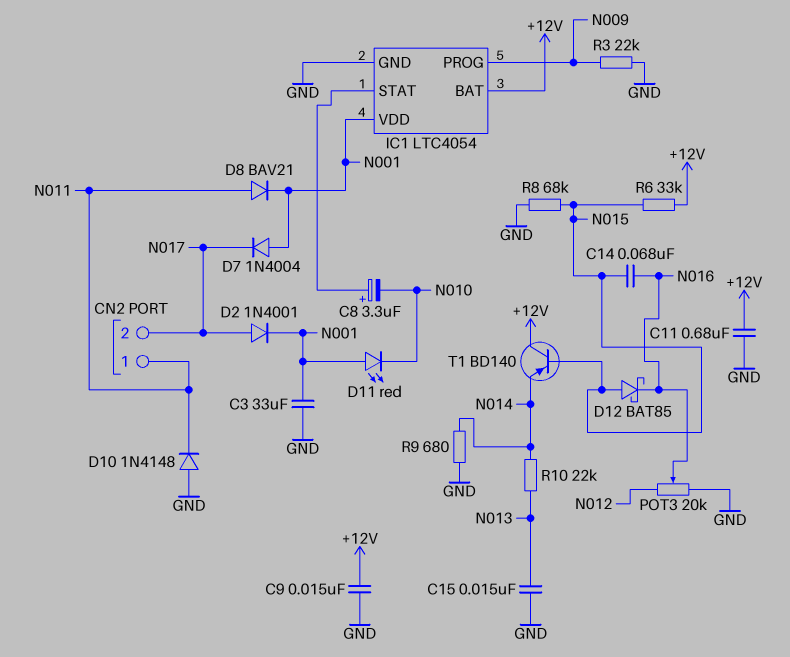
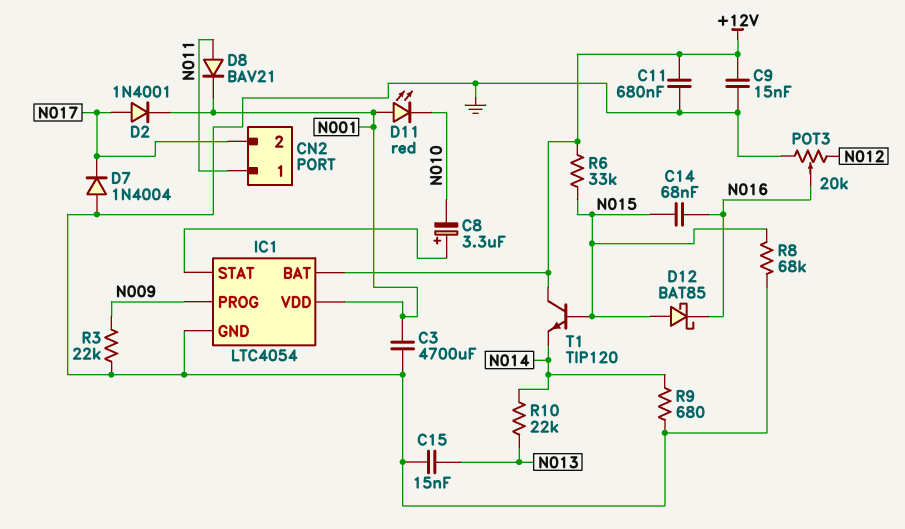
C3: 33uF (GND, N001) -> 4700uF (GND, N001)
D7: diode 1N4004 (A N001, K N017) -> diode 1N4004 (A GND, K N017)
D10: diode 1N4148 (A GND, K N011) -> none
T1: PNP BD140 (B N015, C +12V, E N014) -> NPN TIP120 (B N015, C +12V, E N014)

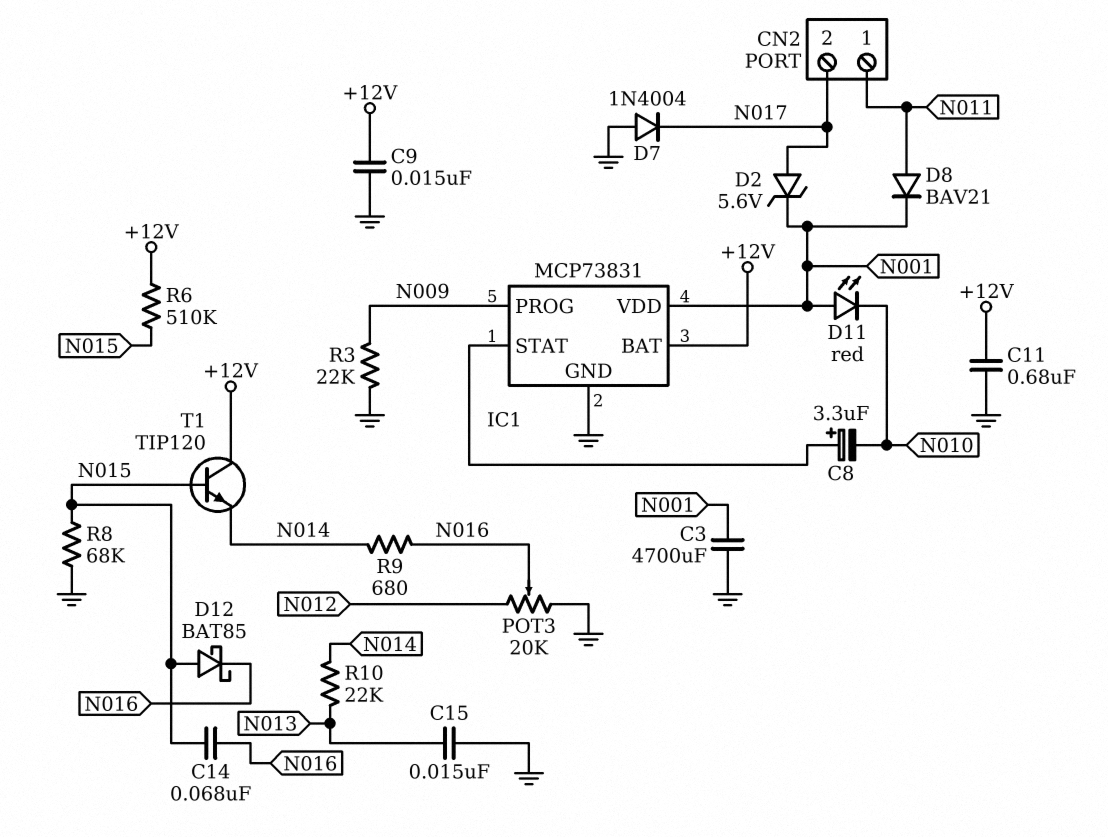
D2: diode 1N4001 (A N017, K N001) -> zener 5.6V (A N017, K N001)
IC1: LTC4054 -> MCP73831
R6: 33k (+12V, N015) -> 510k (+12V, N015)
R9: 680 (GND, N014) -> 680 (N014, N016)

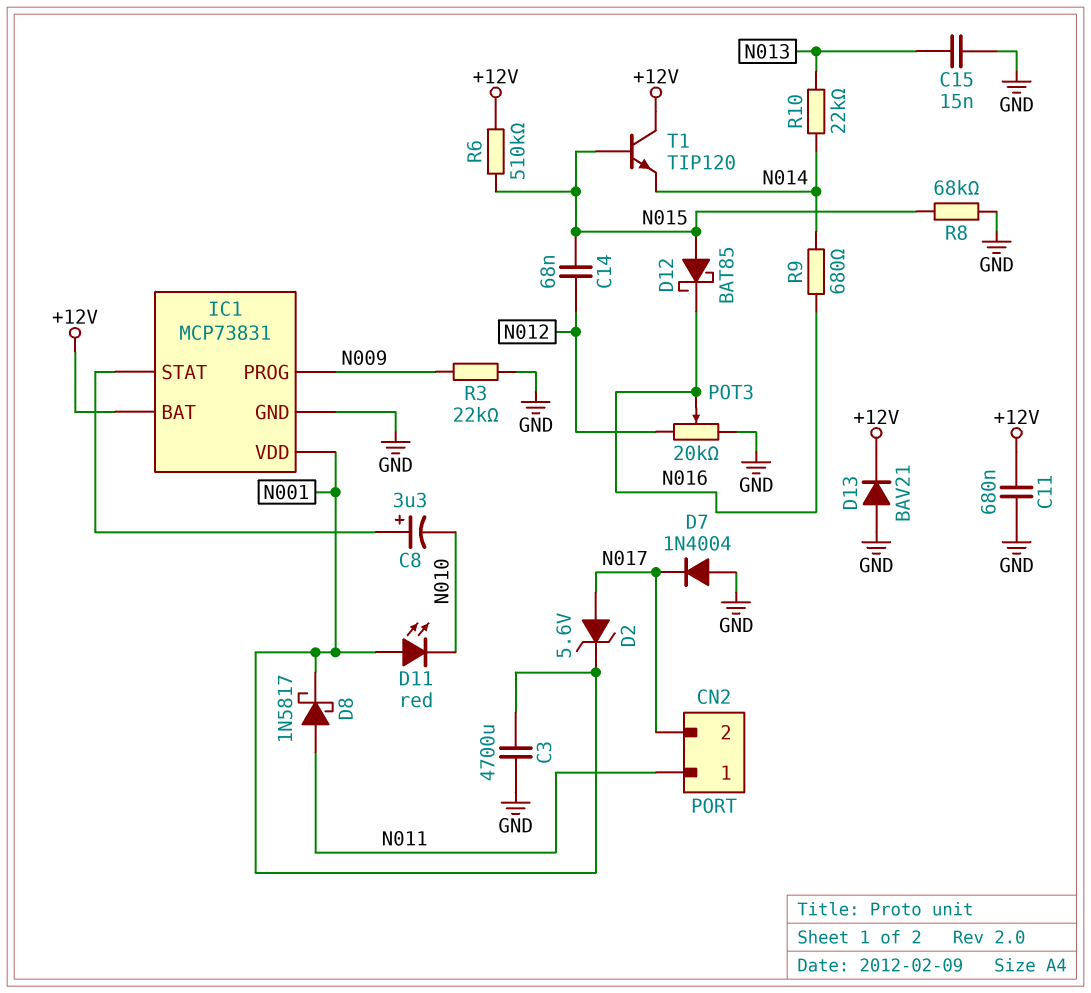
C9: 15nF (+12V, GND) -> none
C14: 68nF (N015, N016) -> 68nF (N012, N015)
D8: diode BAV21 (A N011, K N001) -> schottky 1N5817 (A N011, K N001)
D13: none -> diode BAV21 (A GND, K +12V)

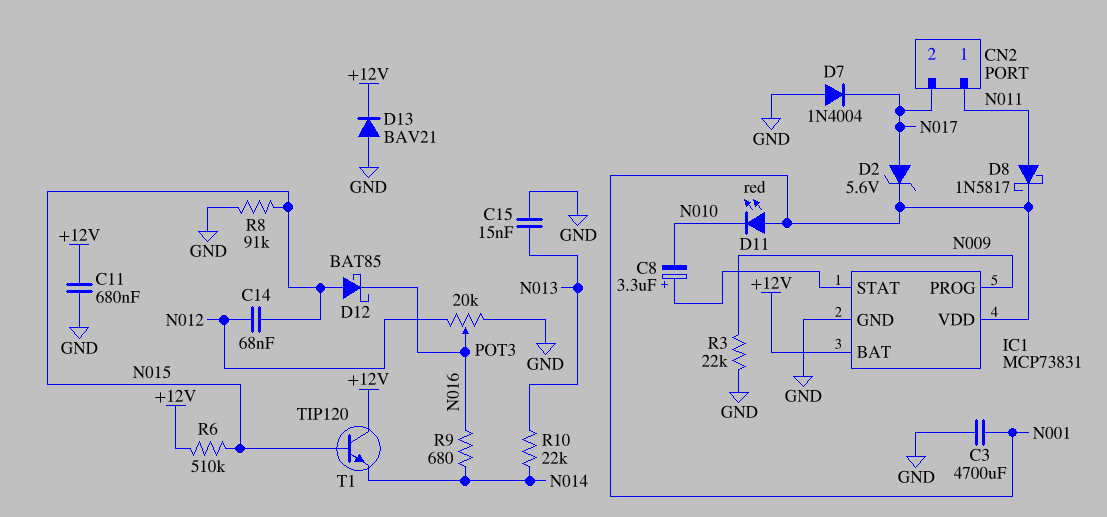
R8: 68k (GND, N015) -> 91k (GND, N015)

